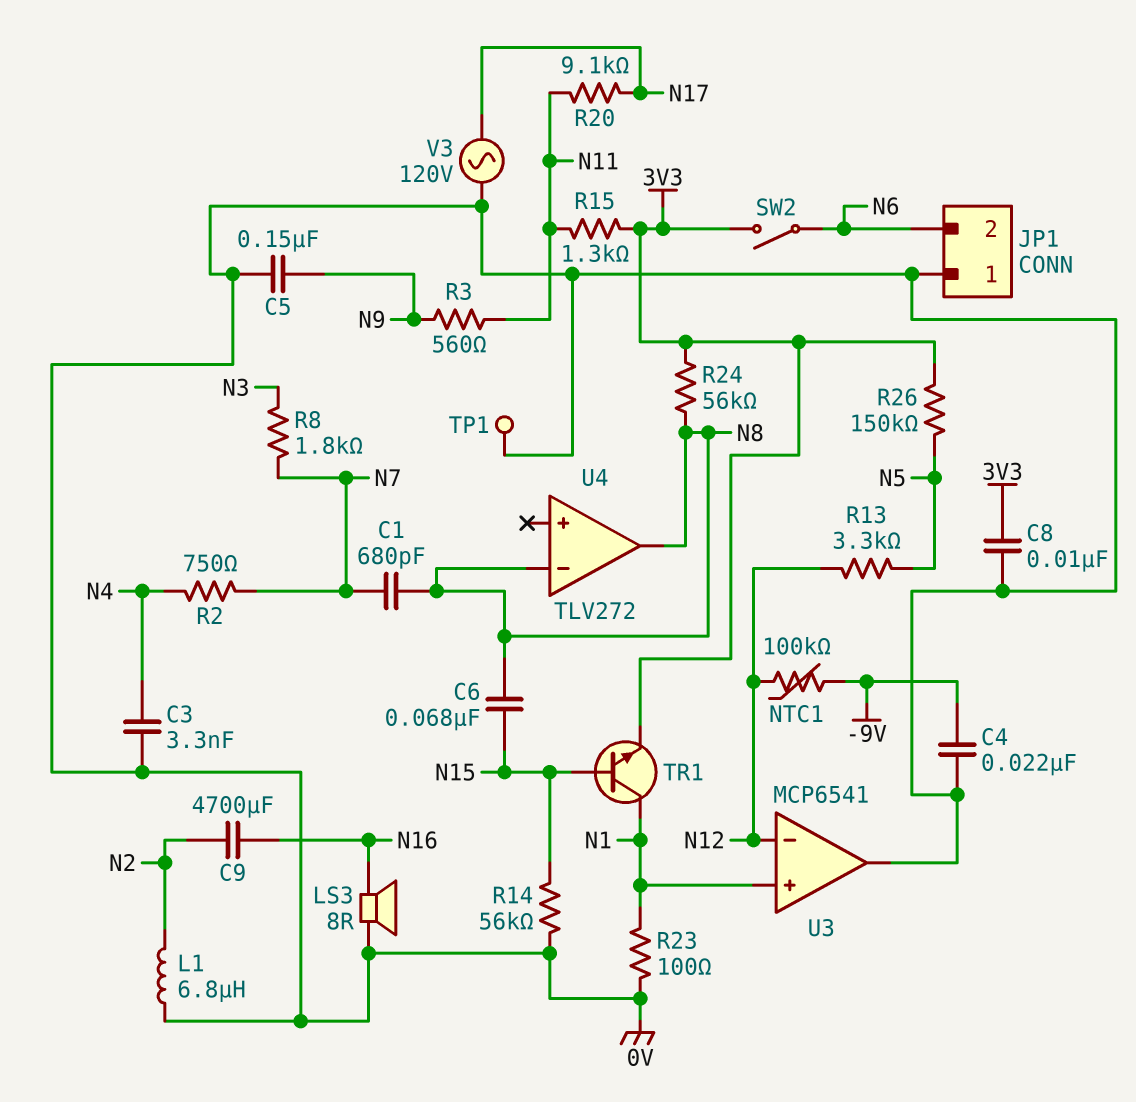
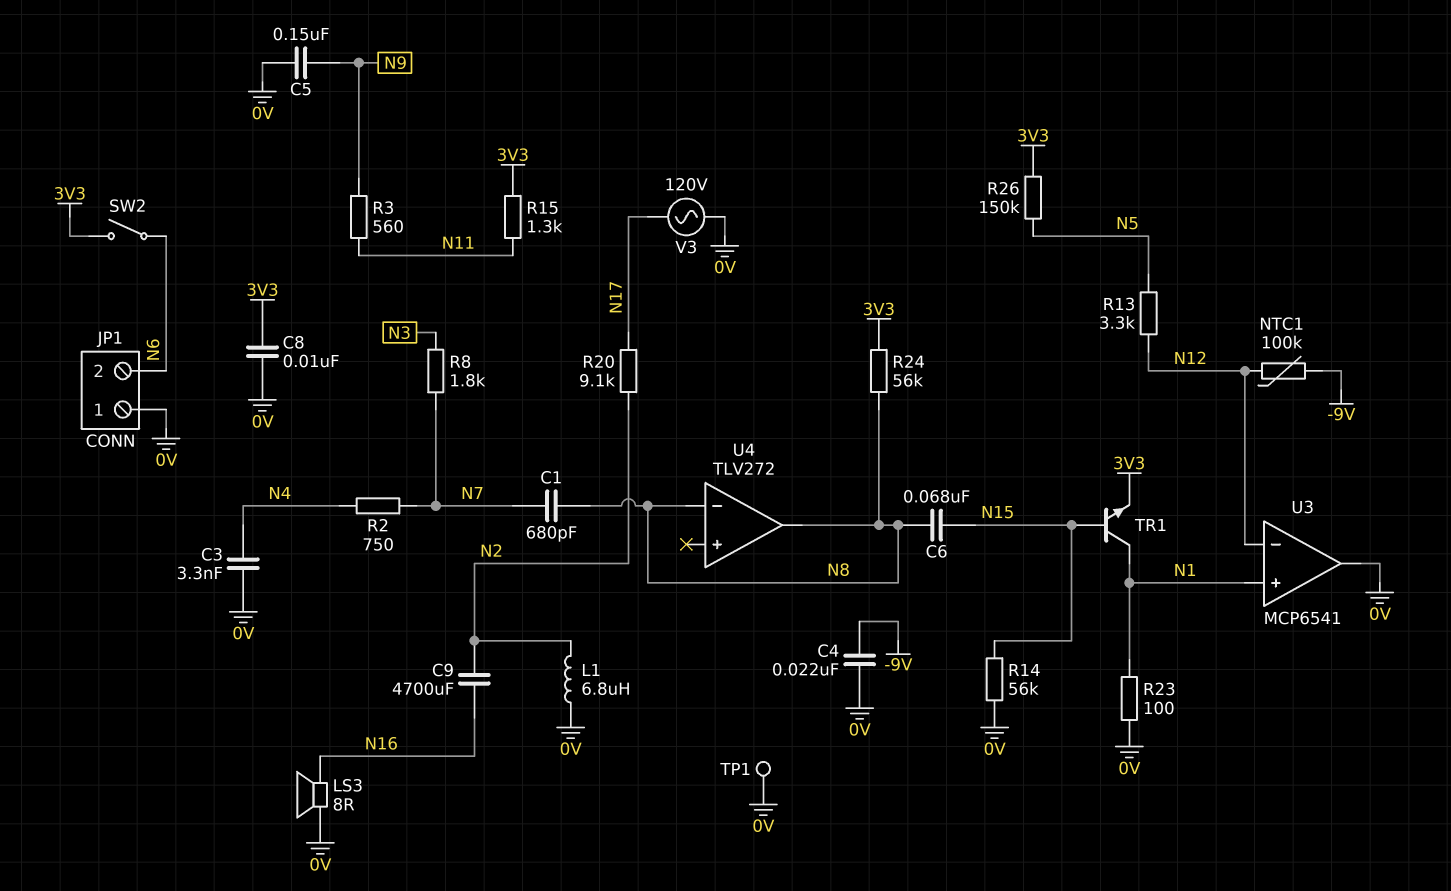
R20: 9.1k (N11, N17) -> 9.1k (N2, N17)

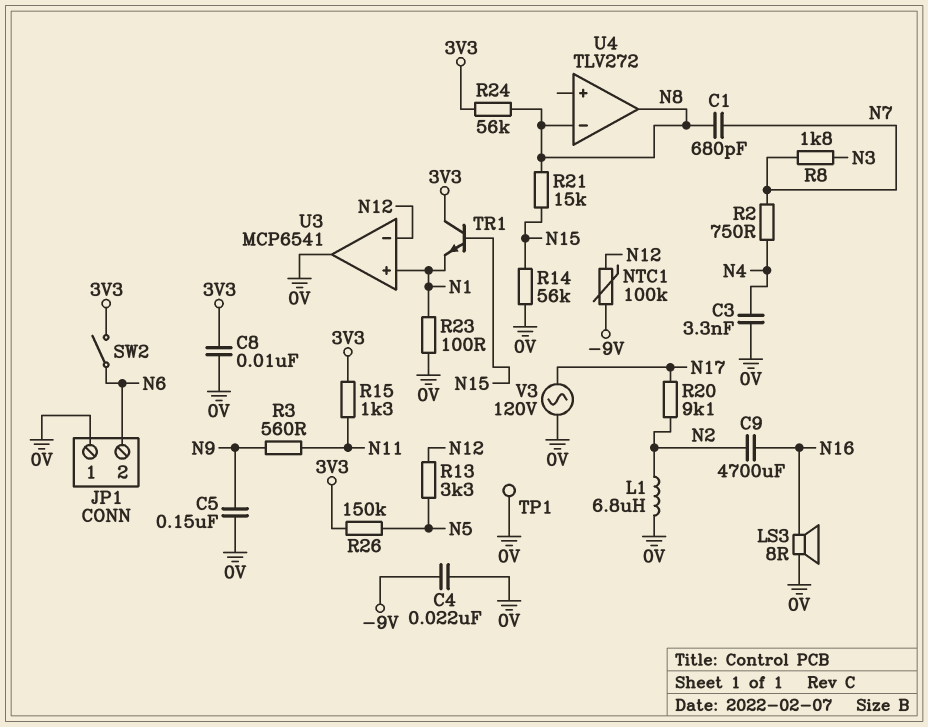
C6: 68nF (N8, N15) -> none
R21: none -> 15k (N8, N15)
TR1: NPN (B N15, C N1, E 3V3) -> NPN (B N15, C 3V3, E N1)

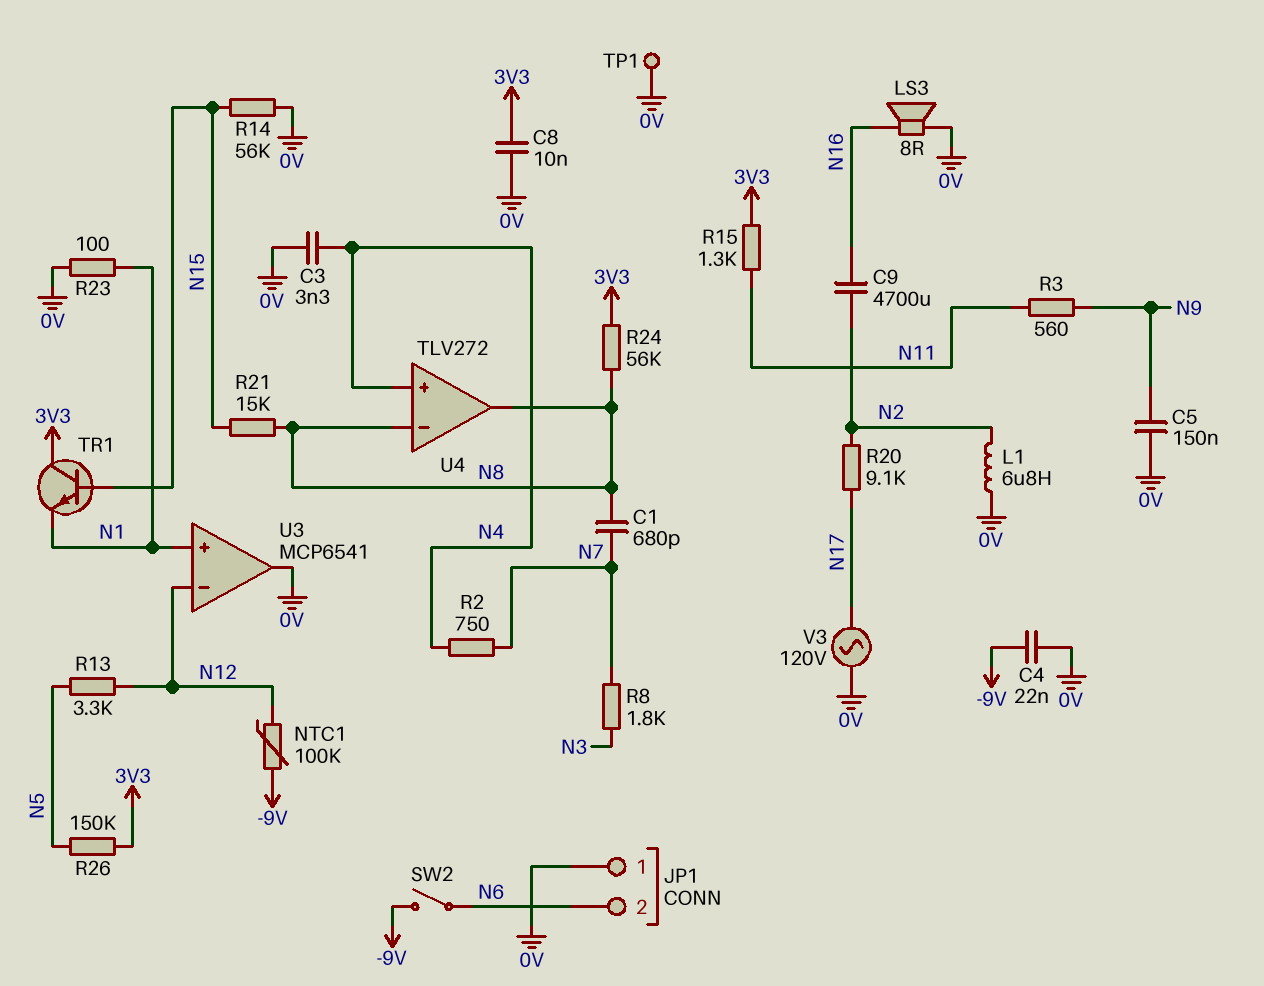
SW2: switch (3V3, N6) -> switch (-9V, N6)
U4 pin in+: none -> N4

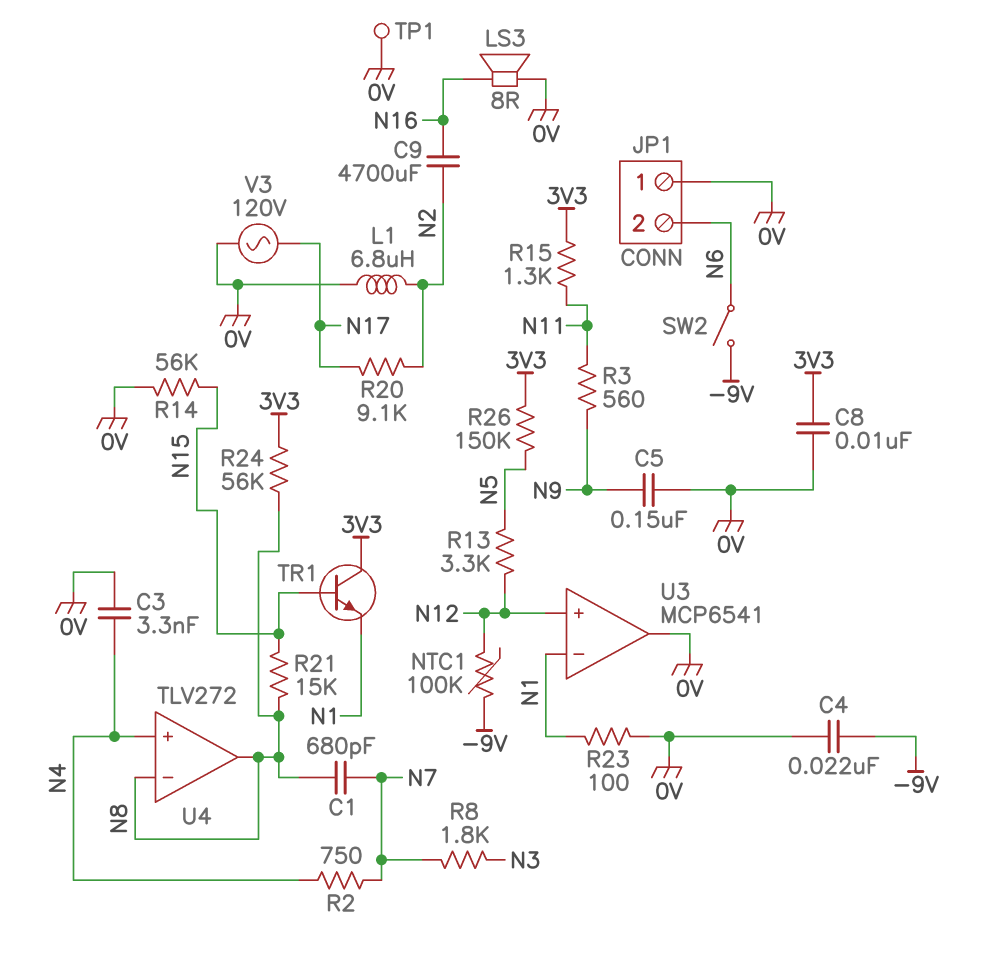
U3 pin in+: N1 -> N12
U3 pin in-: N12 -> N1

